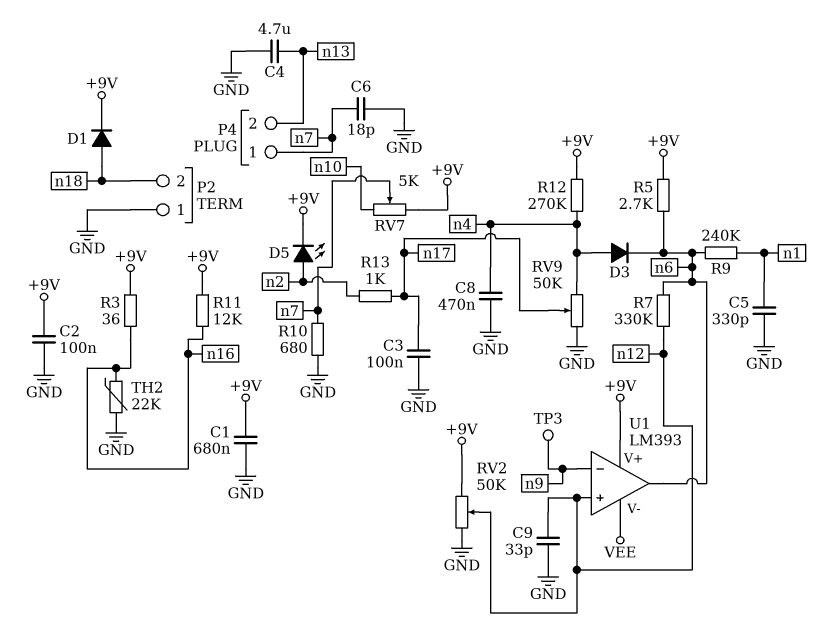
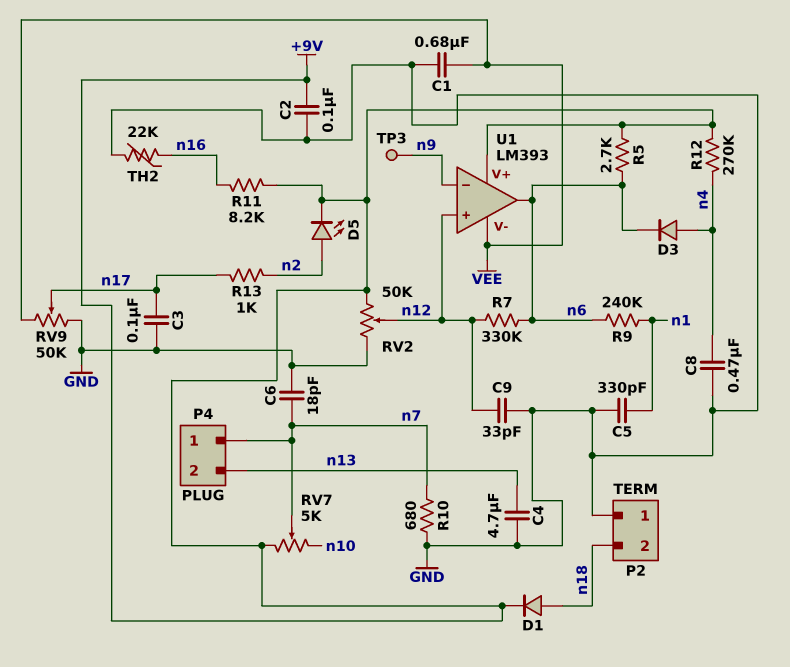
C1: 680nF (+9V, GND) -> 680nF (GND, VEE)
R3: 36 (+9V, n16) -> none
R11: 12k (+9V, n16) -> 8.2k (+9V, n16)
RV9: 50k (GND, n4, wiper n17) -> 50k (GND, VEE, wiper n17)

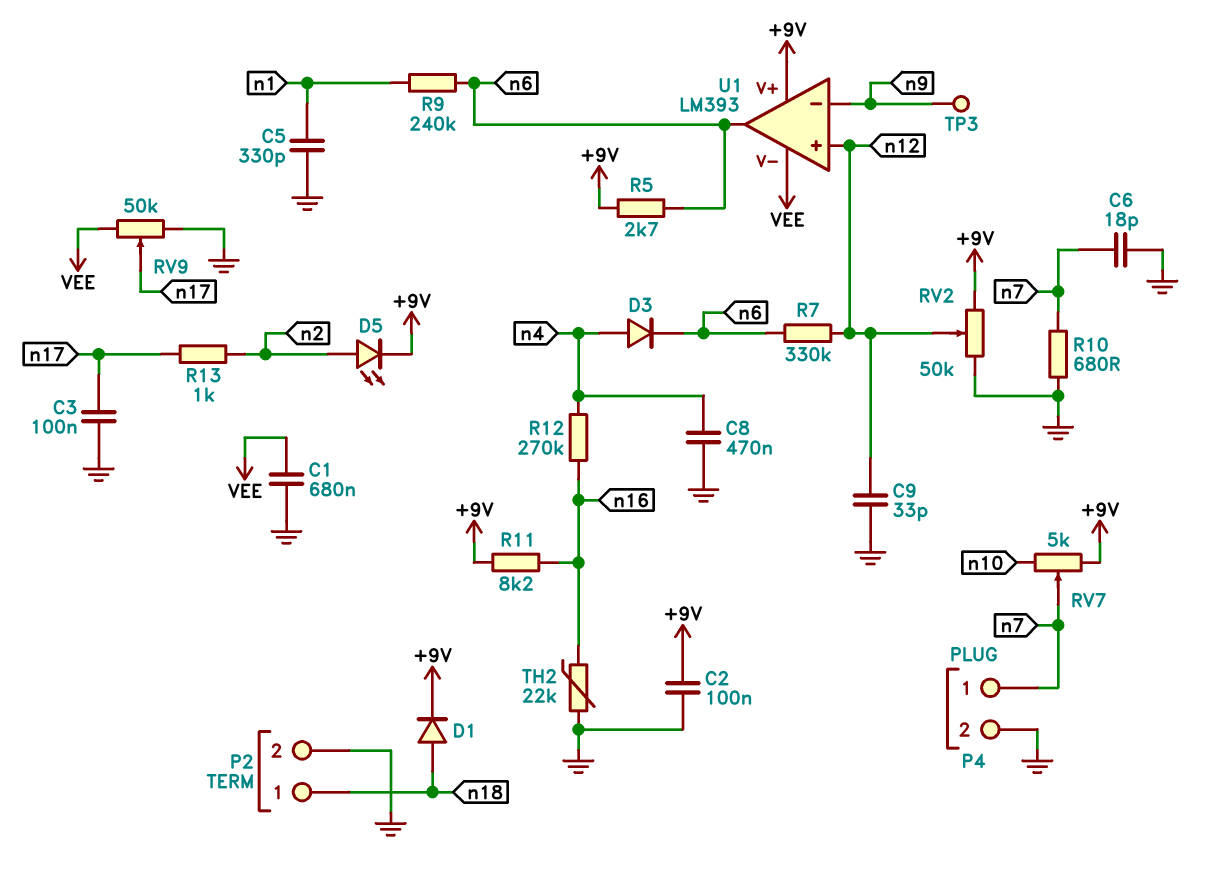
C4: 4.7uF (GND, n13) -> none
P2 pin 1: GND -> n18
P2 pin 2: n18 -> GND
P4 pin 2: n13 -> GND
R12: 270k (+9V, n4) -> 270k (n4, n16)

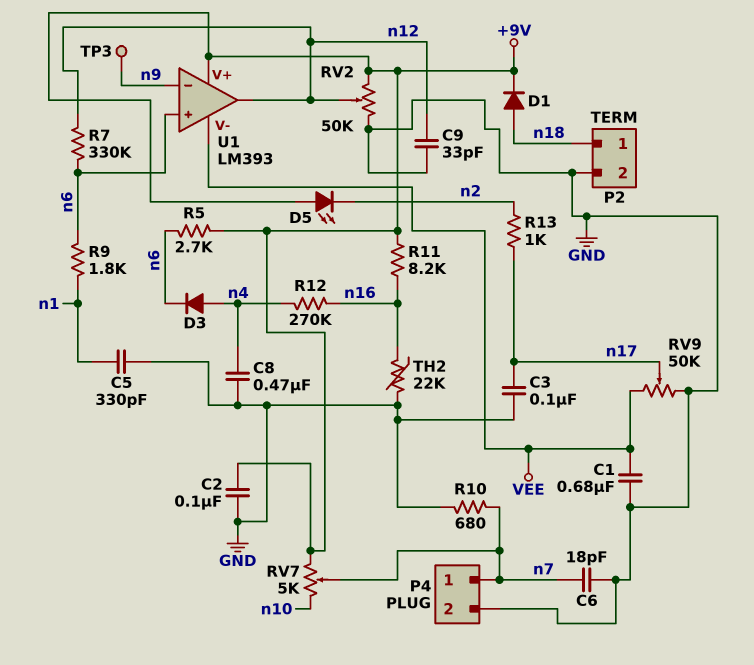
D5: LED (A n2, K +9V) -> LED (A +9V, K n2)
R9: 240k (n1, n6) -> 1.8k (n1, n6)
U1 pin in+: n12 -> n6
U1 pin out: n6 -> n12

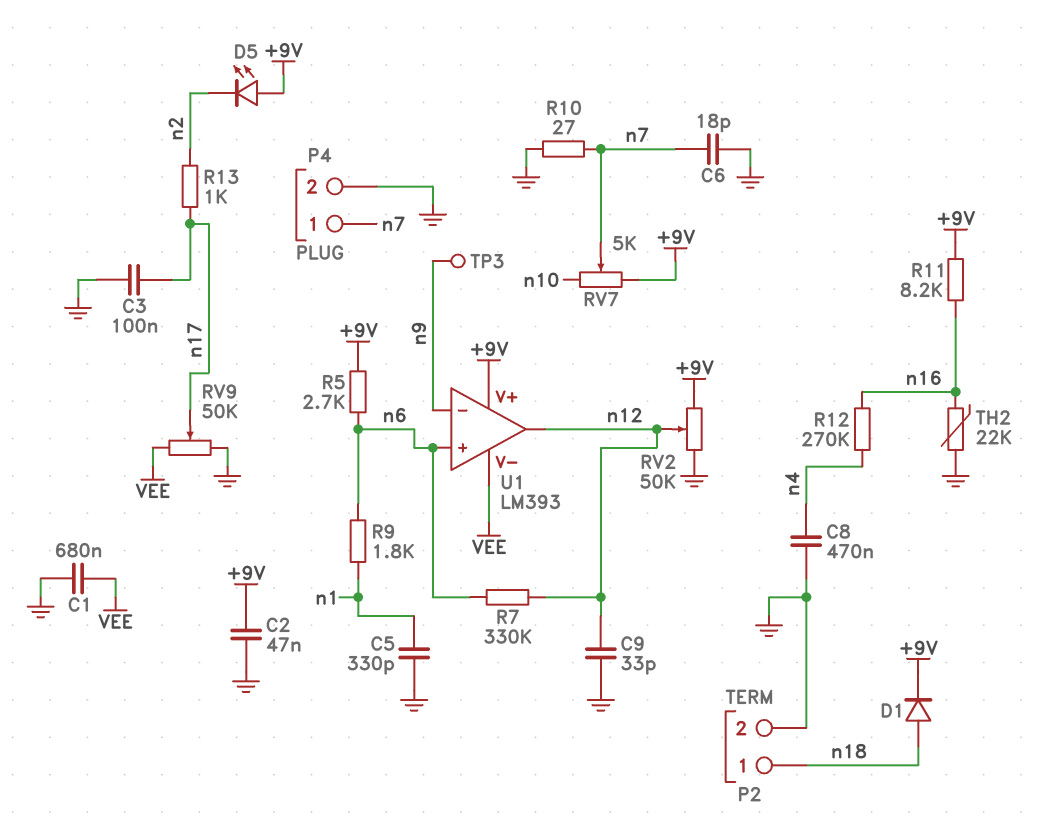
C2: 100nF (+9V, GND) -> 47nF (+9V, GND)
D3: diode (A n4, K n6) -> none
R10: 680 (GND, n7) -> 27 (GND, n7)

